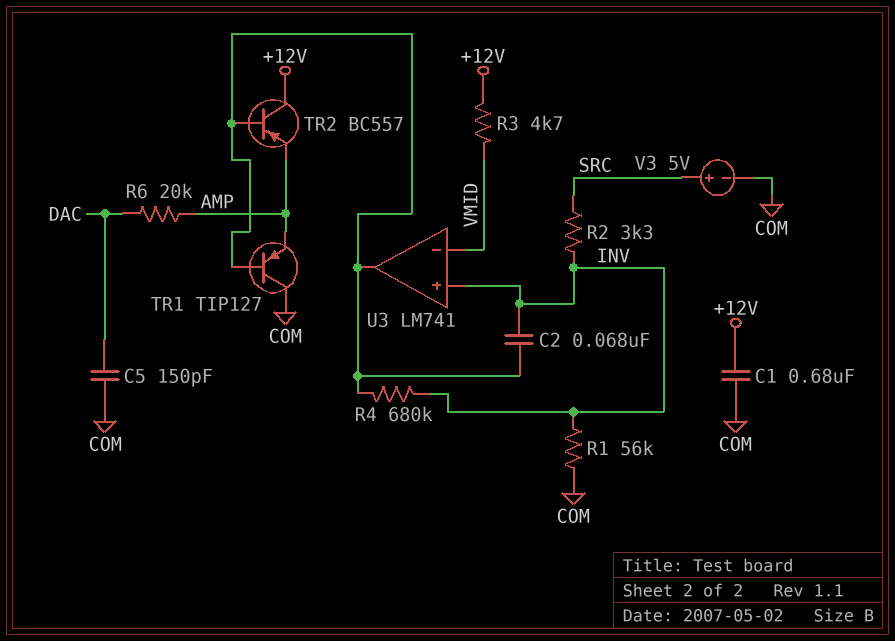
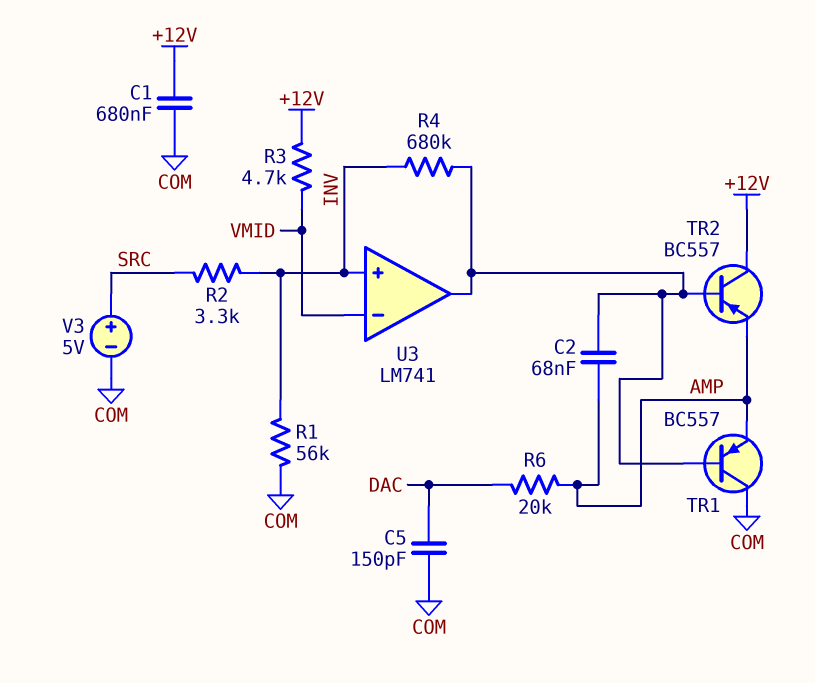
C2: 68nF (INV, U3/out) -> 68nF (AMP, U3/out)
TR1: PNP TIP127 (B U3/out, C COM, E AMP) -> PNP BC557 (B U3/out, C COM, E AMP)

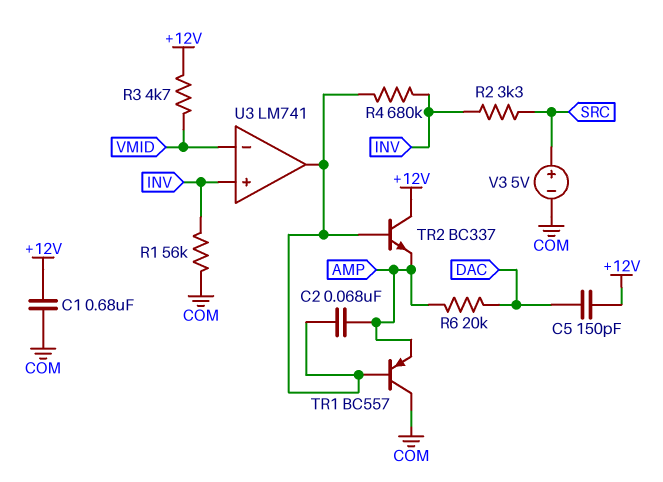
C5: 150pF (COM, DAC) -> 150pF (+12V, DAC)
TR2: PNP BC557 (B U3/out, C +12V, E AMP) -> NPN BC337 (B U3/out, C +12V, E AMP)

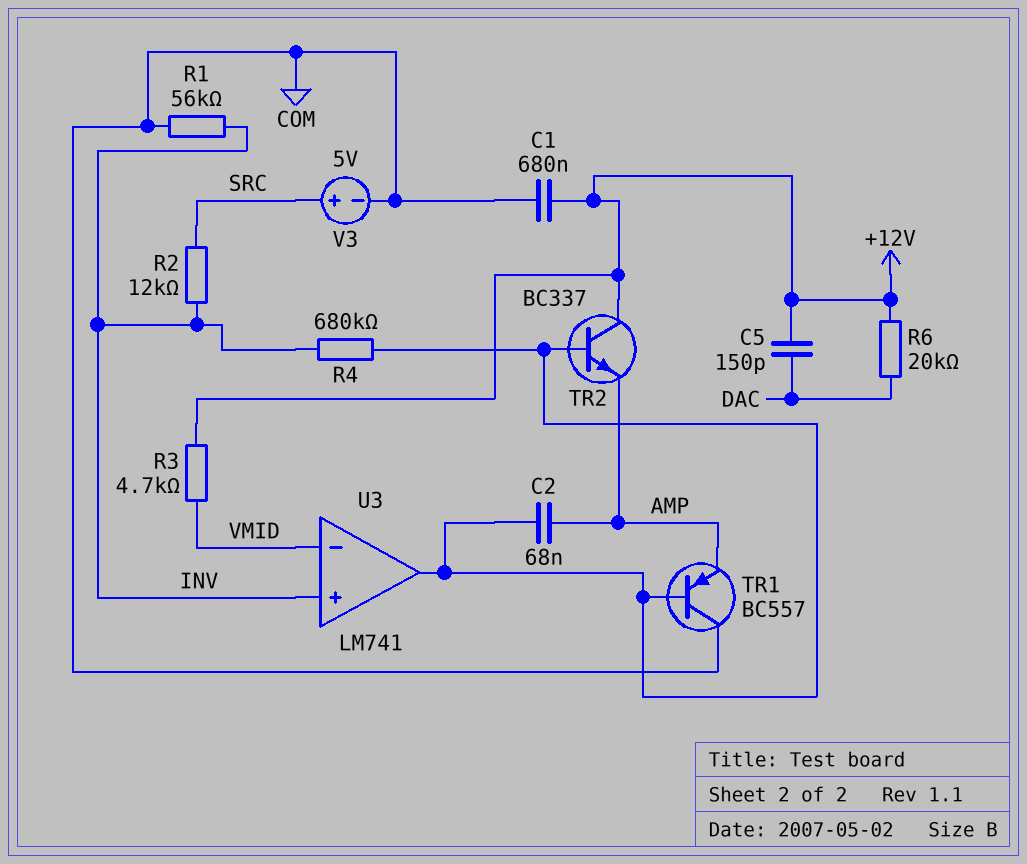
R2: 3.3k (INV, SRC) -> 12k (INV, SRC)
R6: 20k (AMP, DAC) -> 20k (+12V, DAC)

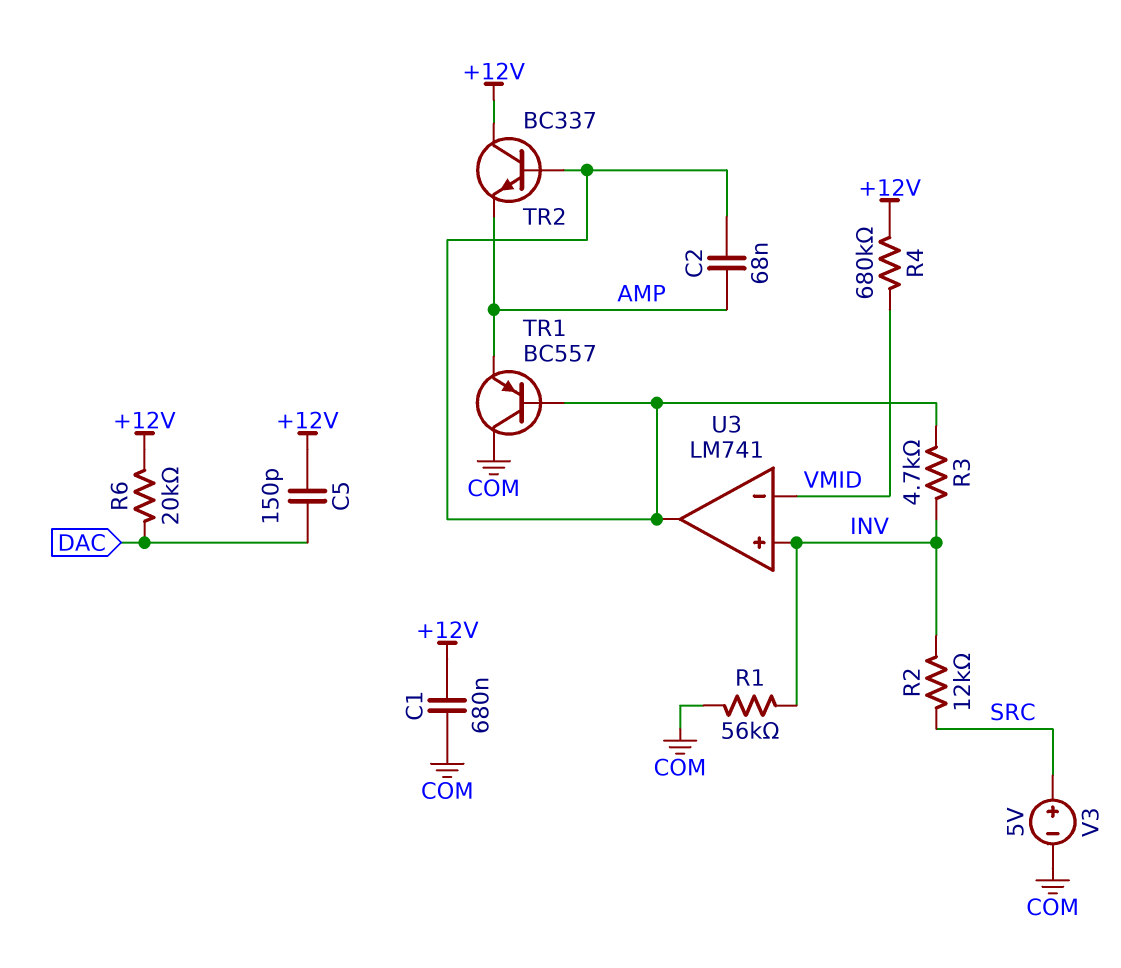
R3: 4.7k (+12V, VMID) -> 4.7k (INV, U3/out)
R4: 680k (INV, U3/out) -> 680k (+12V, VMID)

